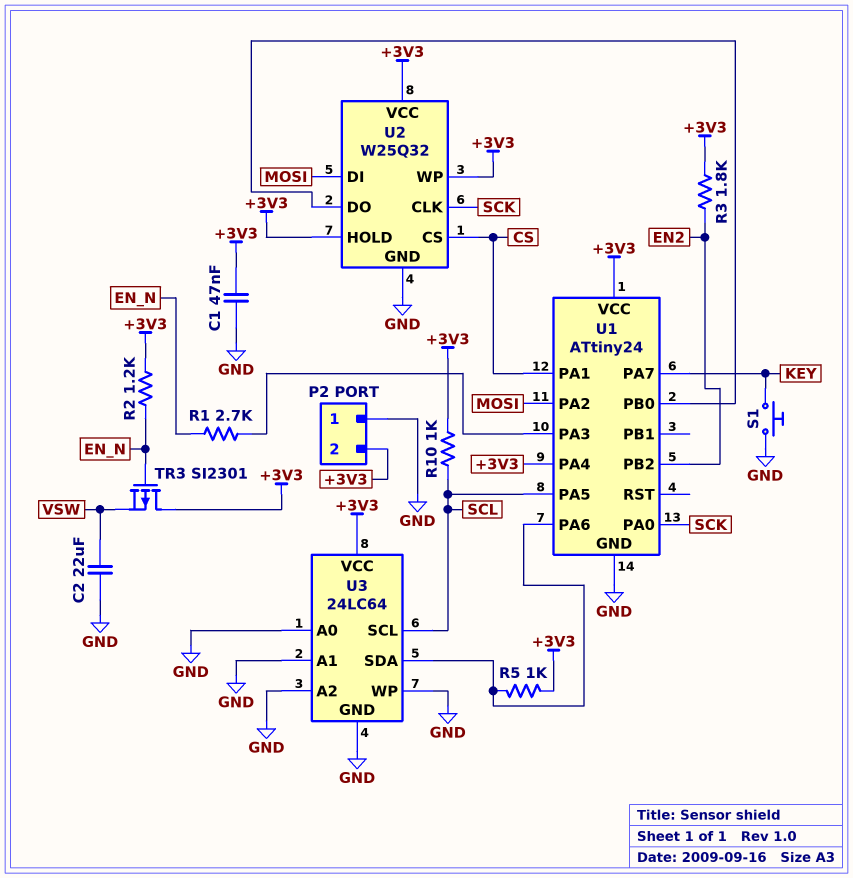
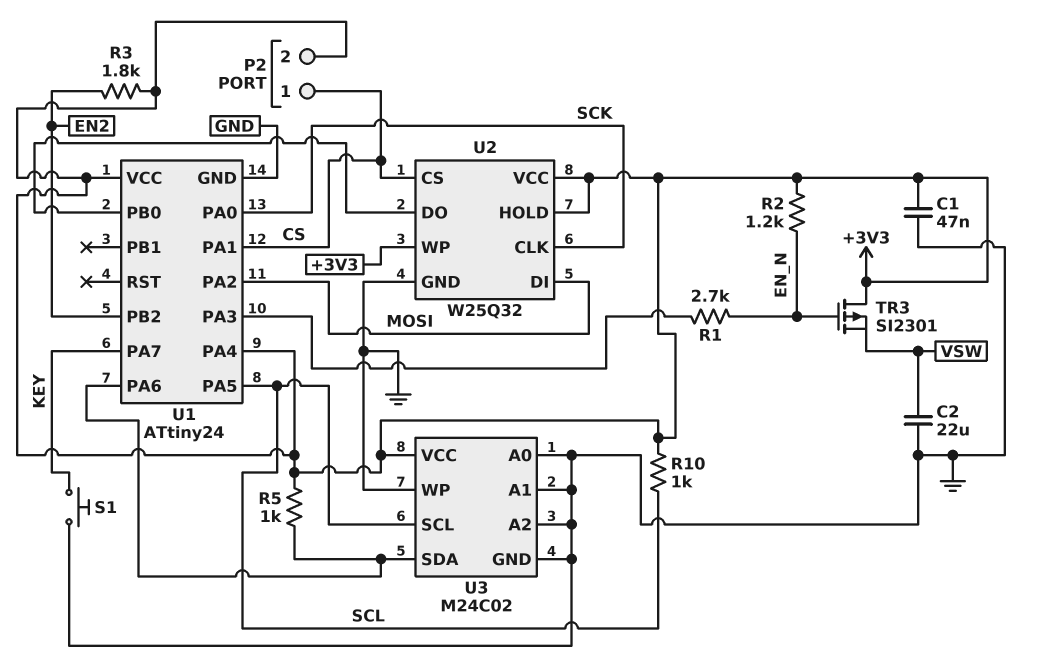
P2 pin 1: GND -> CS
U3: 24LC64 -> M24C02

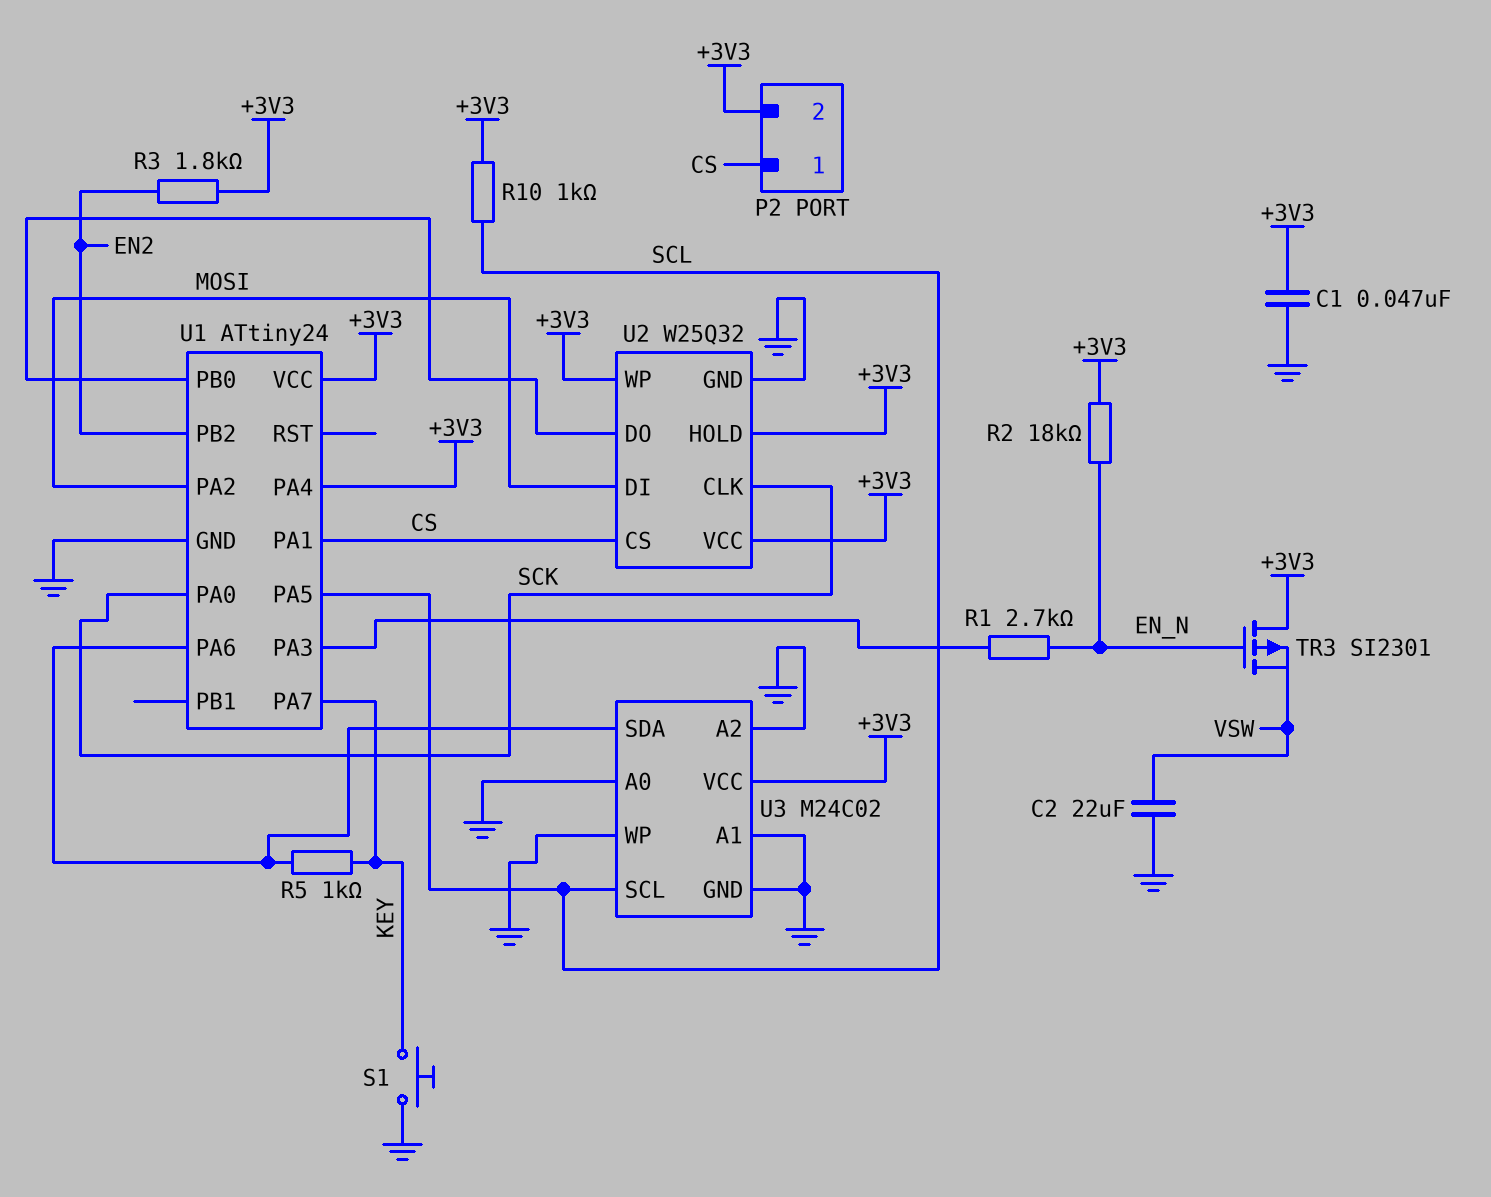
R2: 1.2k (+3V3, EN_N) -> 18k (+3V3, EN_N)
R5: 1k (+3V3, U1/PA6) -> 1k (KEY, U1/PA6)

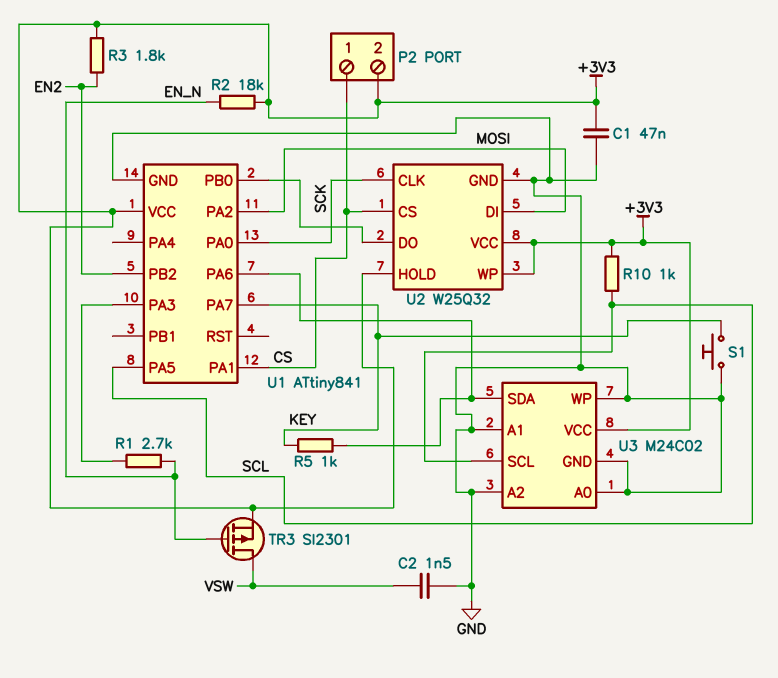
C2: 22uF (GND, VSW) -> 1.5nF (GND, VSW)
TR3: PMOS SI2301 (G EN_N, D +3V3, S VSW) -> PMOS SI2301 (G EN_N, D VSW, S +3V3)
U1: ATtiny24 -> ATtiny841
U1 pin PA4: +3V3 -> none

